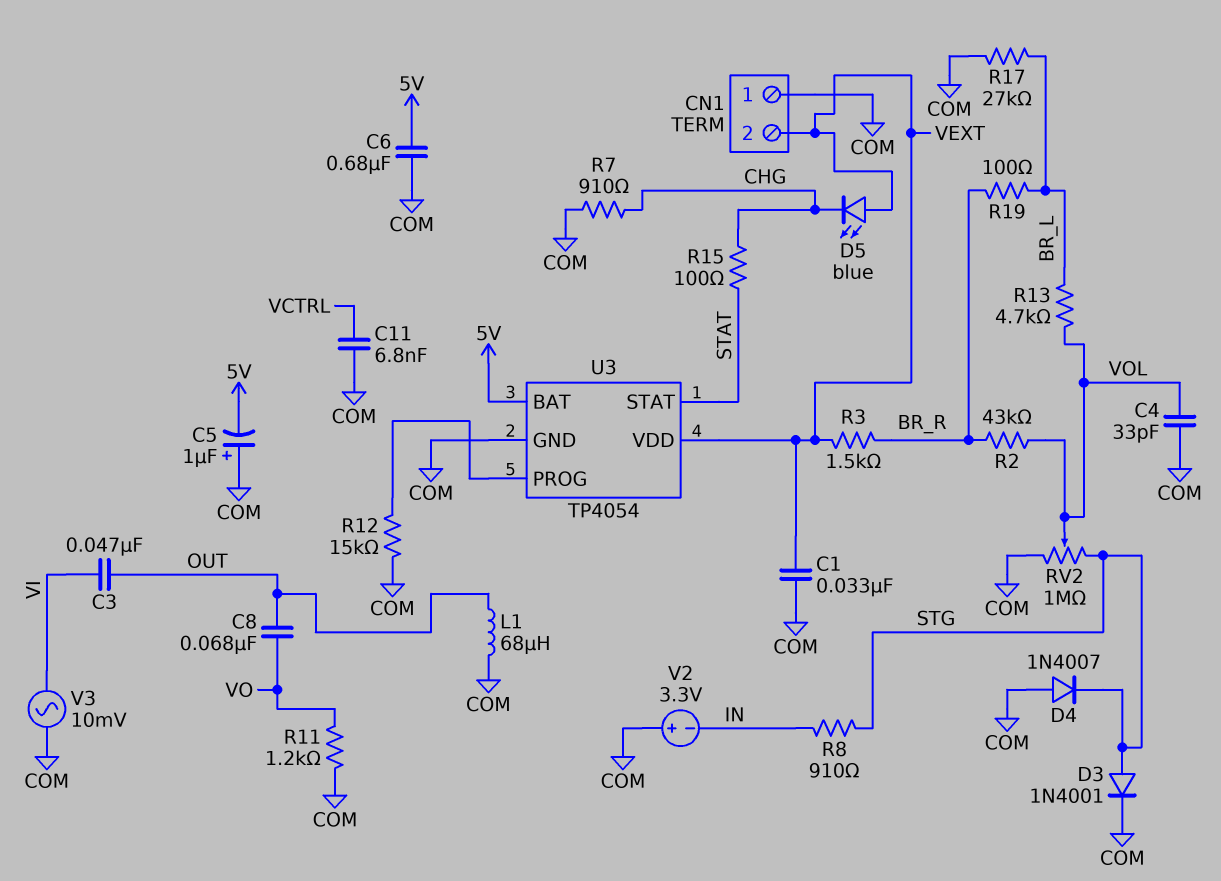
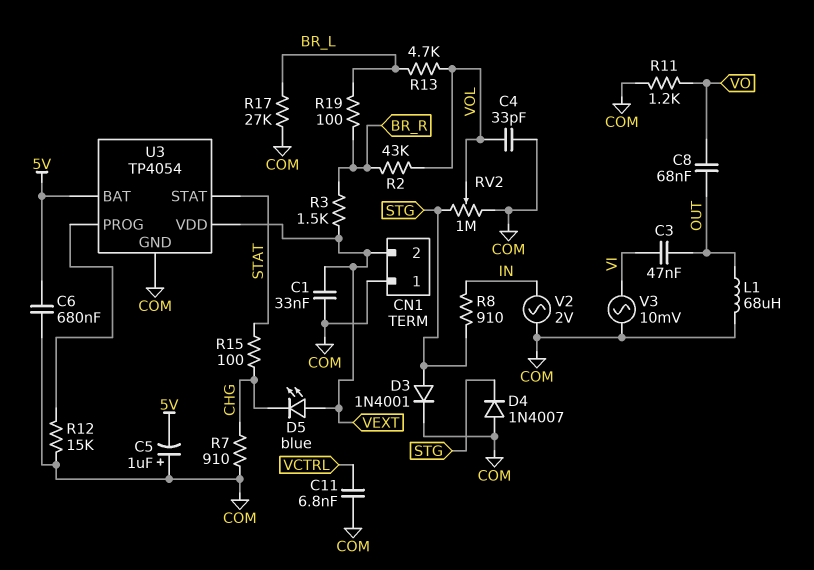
V2: 3.3V (plus COM, minus IN) -> AC 2V (COM, IN)

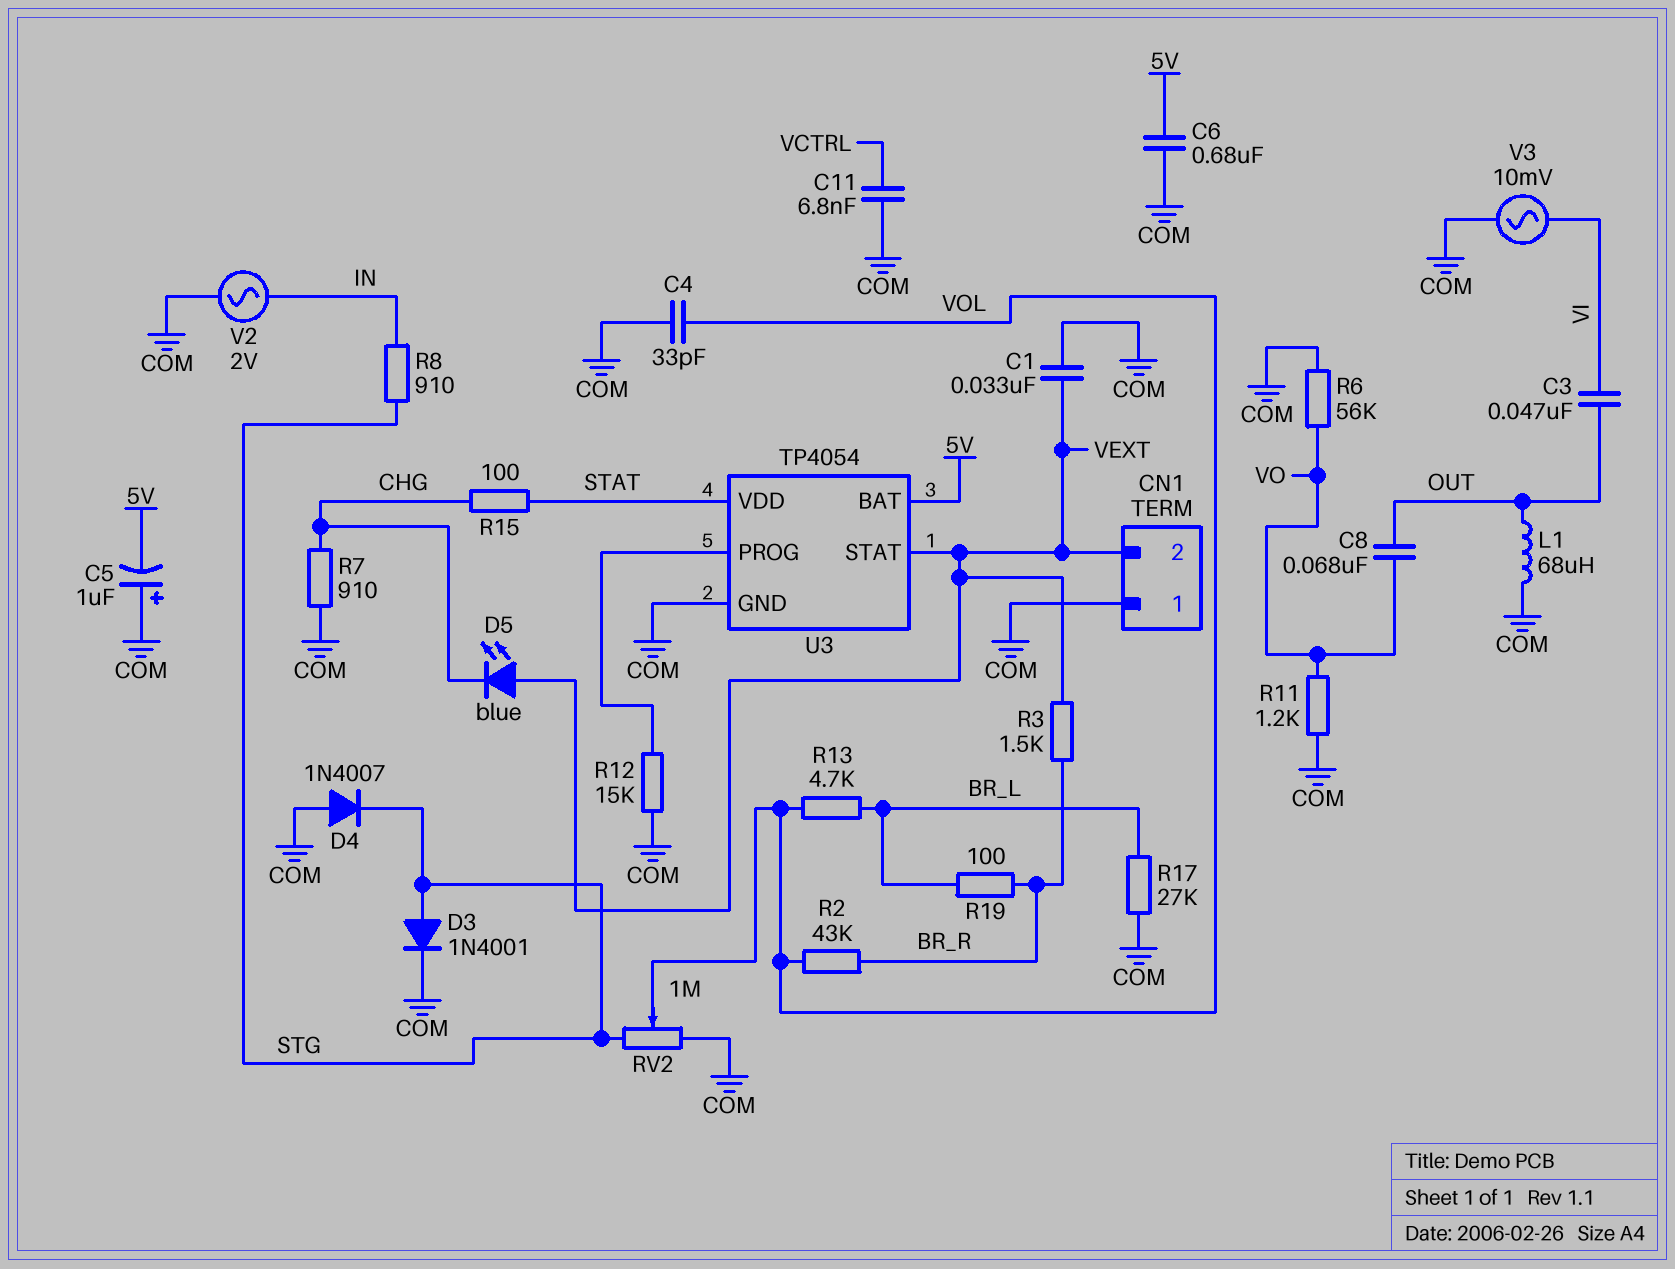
R6: none -> 56k (COM, VO)
U3 pin STAT: STAT -> VEXT
U3 pin VDD: VEXT -> STAT

